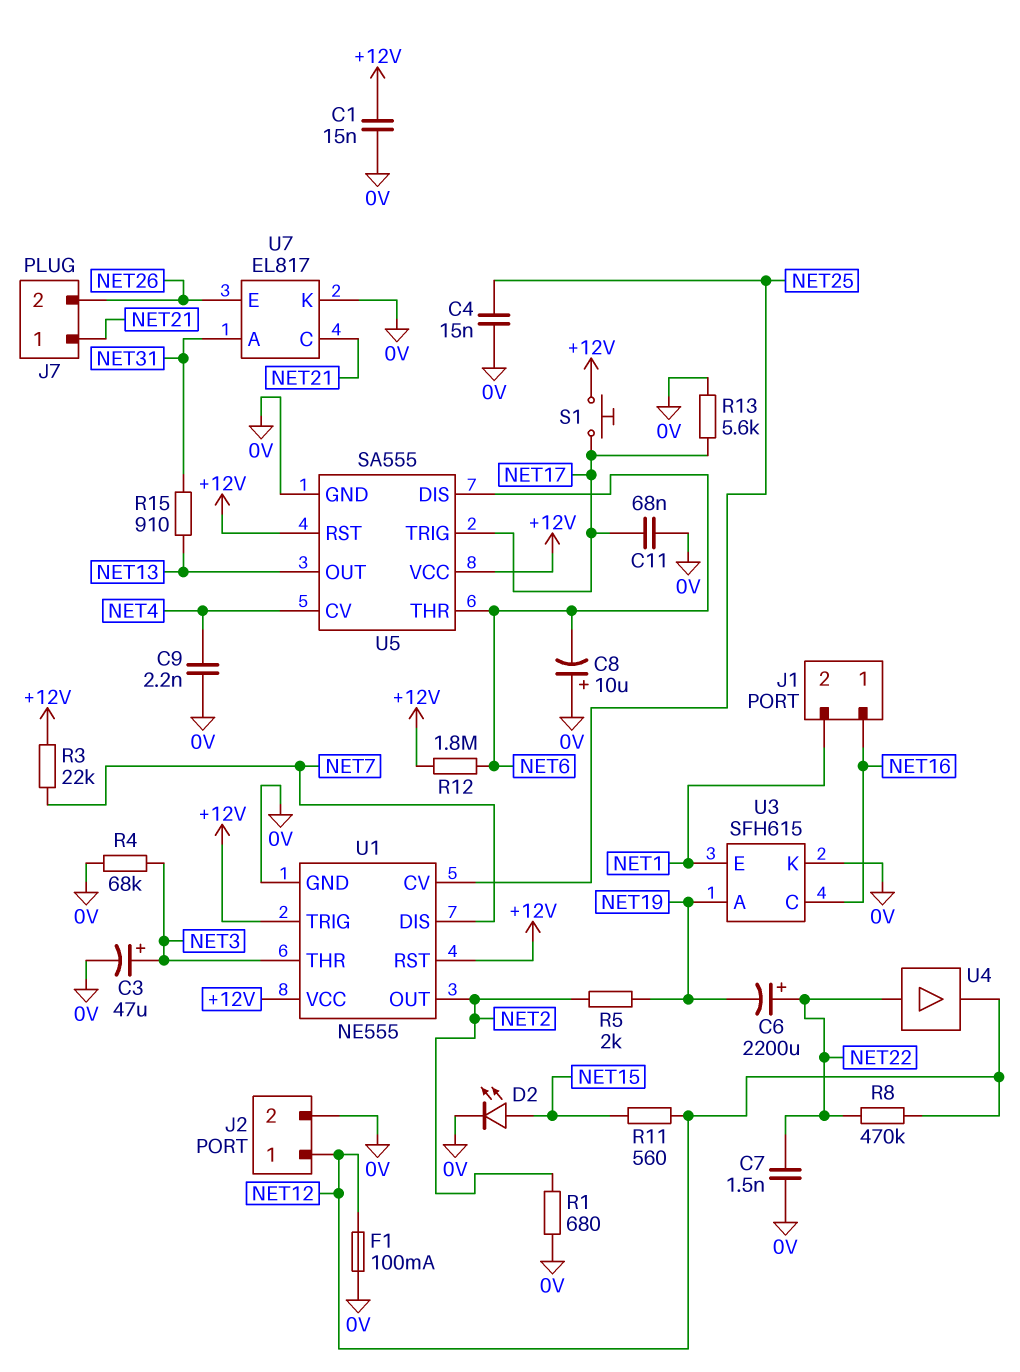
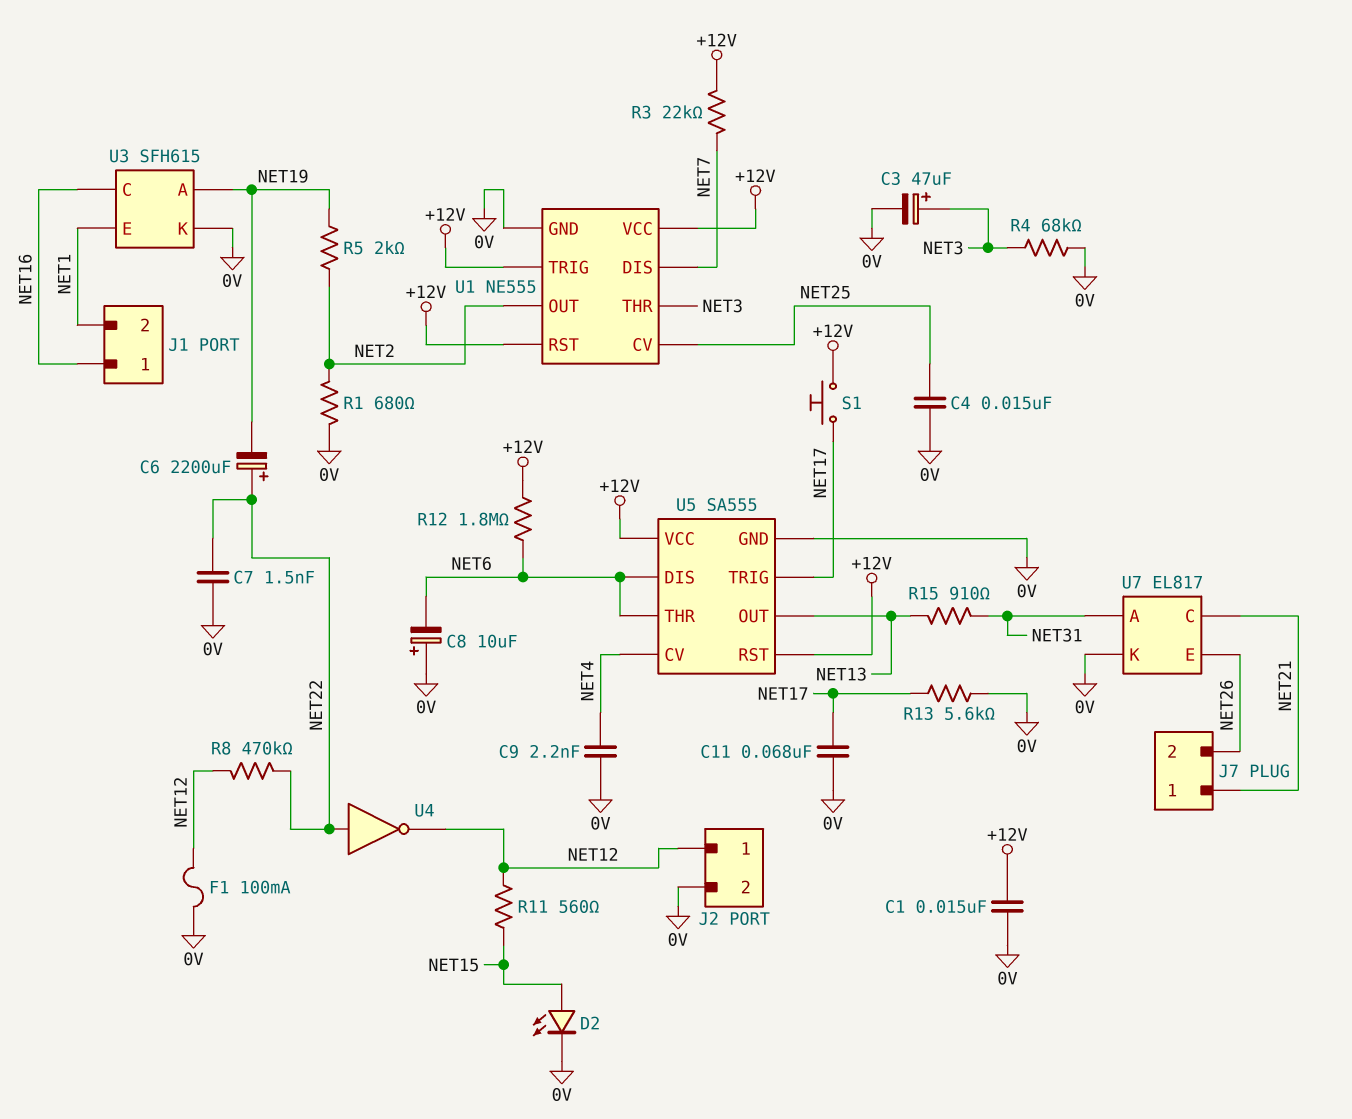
U4: buffer (in NET22, out NET12) -> NOT (in NET22, out NET12)

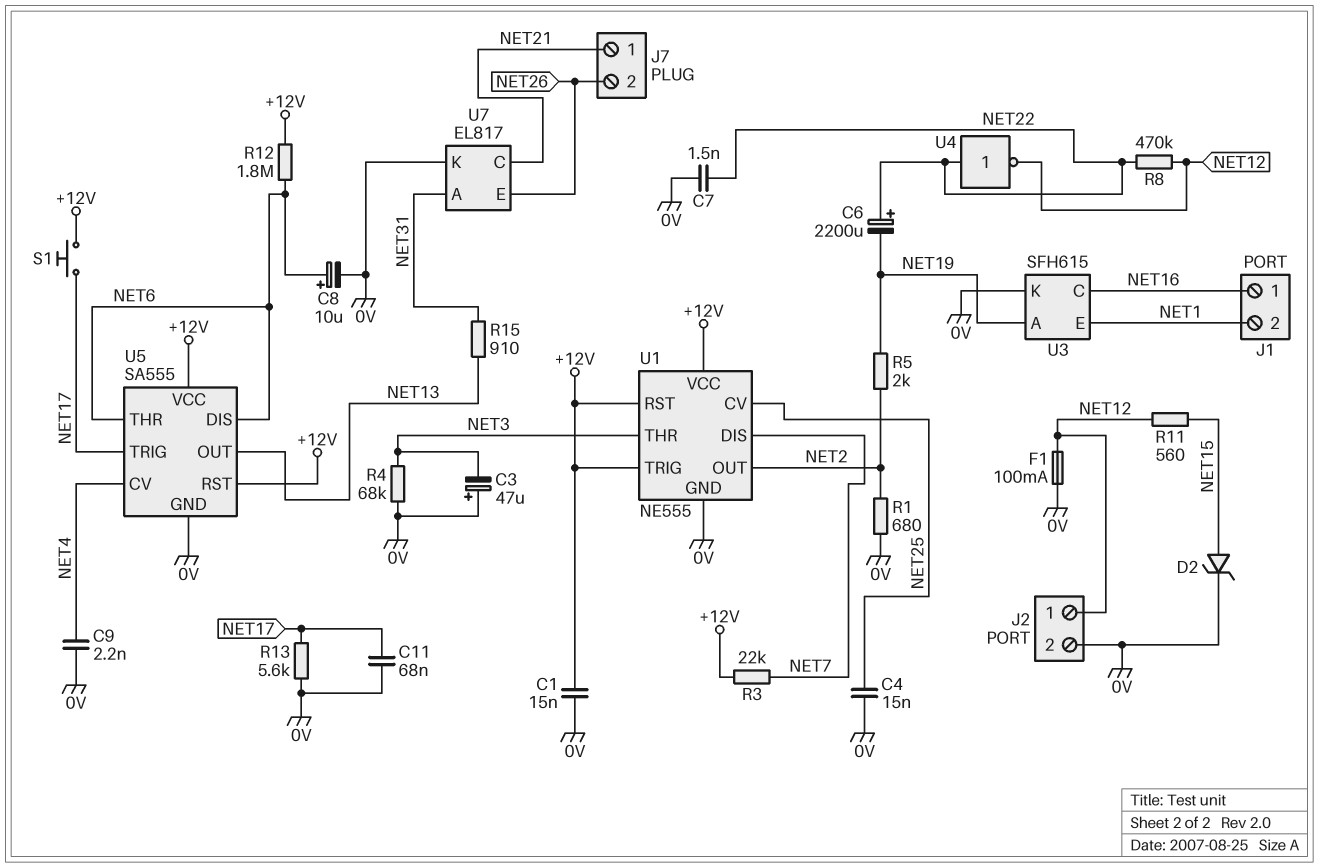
C3: 47uF (plus NET3, minus 0V) -> 47uF (plus 0V, minus NET3)
C8: 10uF (plus 0V, minus NET6) -> 10uF (plus NET6, minus 0V)
D2: LED (A NET15, K 0V) -> zener (A NET15, K 0V)

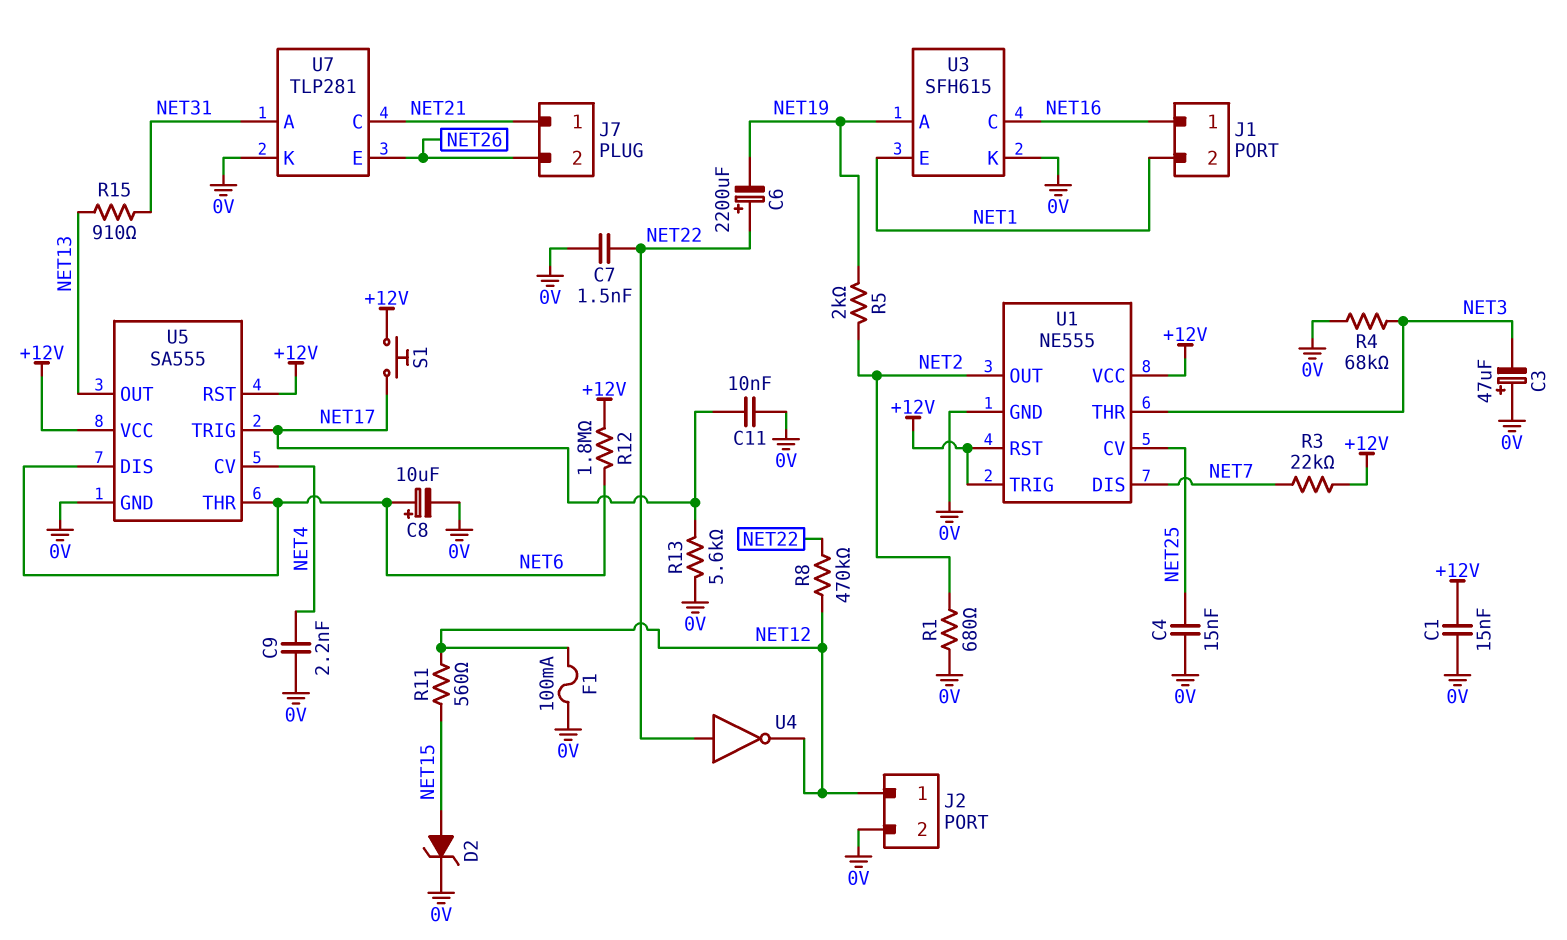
C11: 68nF (0V, NET17) -> 10nF (0V, NET17)
U7: EL817 -> TLP281

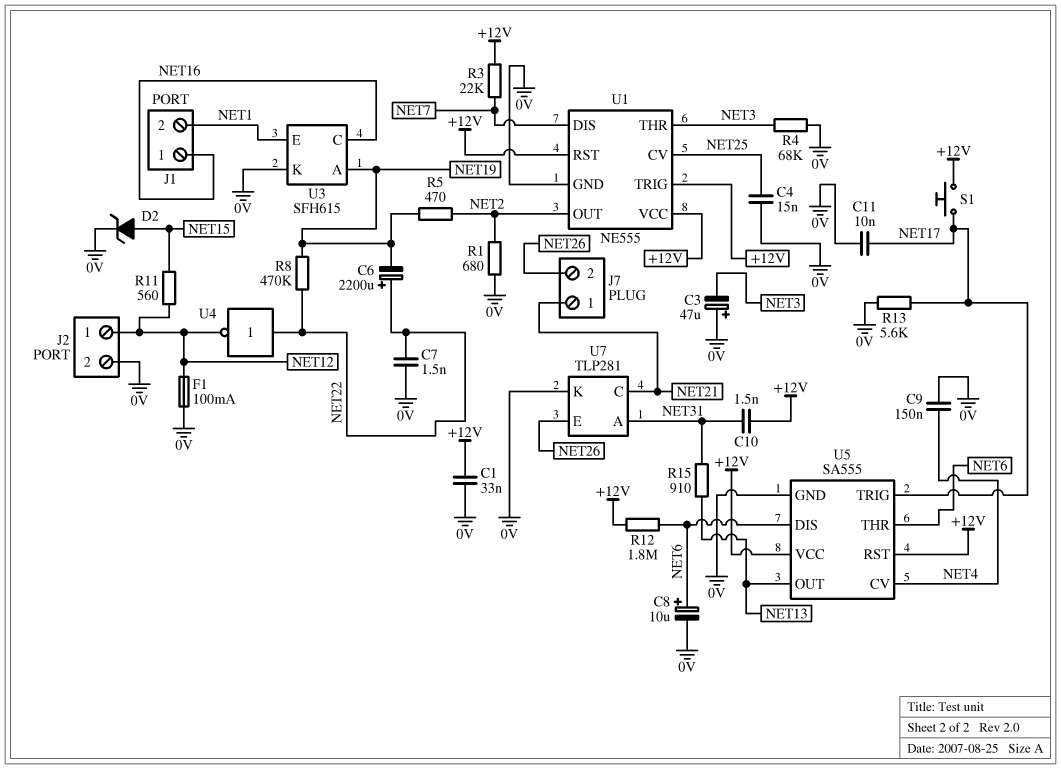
C1: 15nF (+12V, 0V) -> 33nF (+12V, 0V)
C9: 2.2nF (0V, NET4) -> 150nF (0V, NET4)
C10: none -> 1.5nF (+12V, NET31)
R5: 2k (NET2, NET19) -> 470 (NET2, NET19)
R8: 470k (NET12, NET22) -> 470k (NET19, NET22)

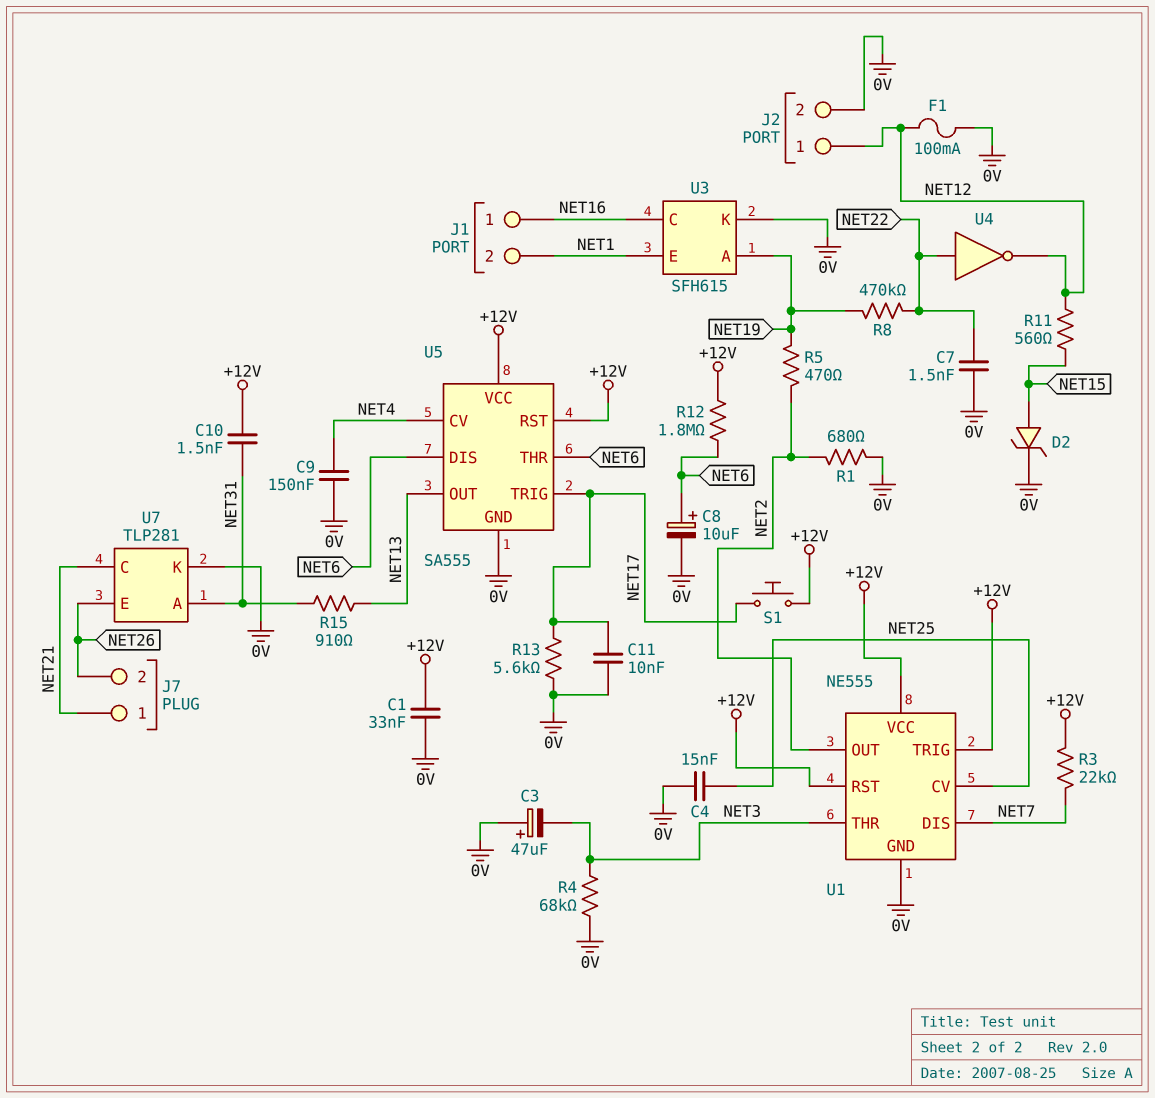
C6: 2200uF (plus NET22, minus NET19) -> none

